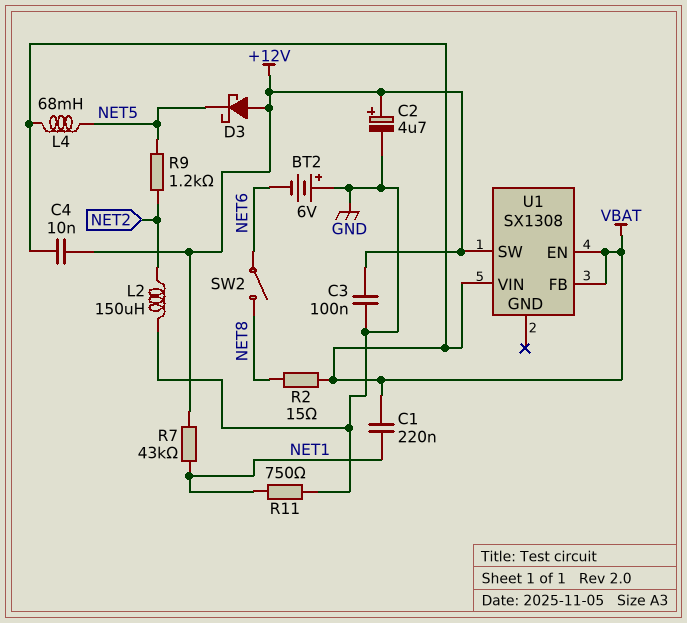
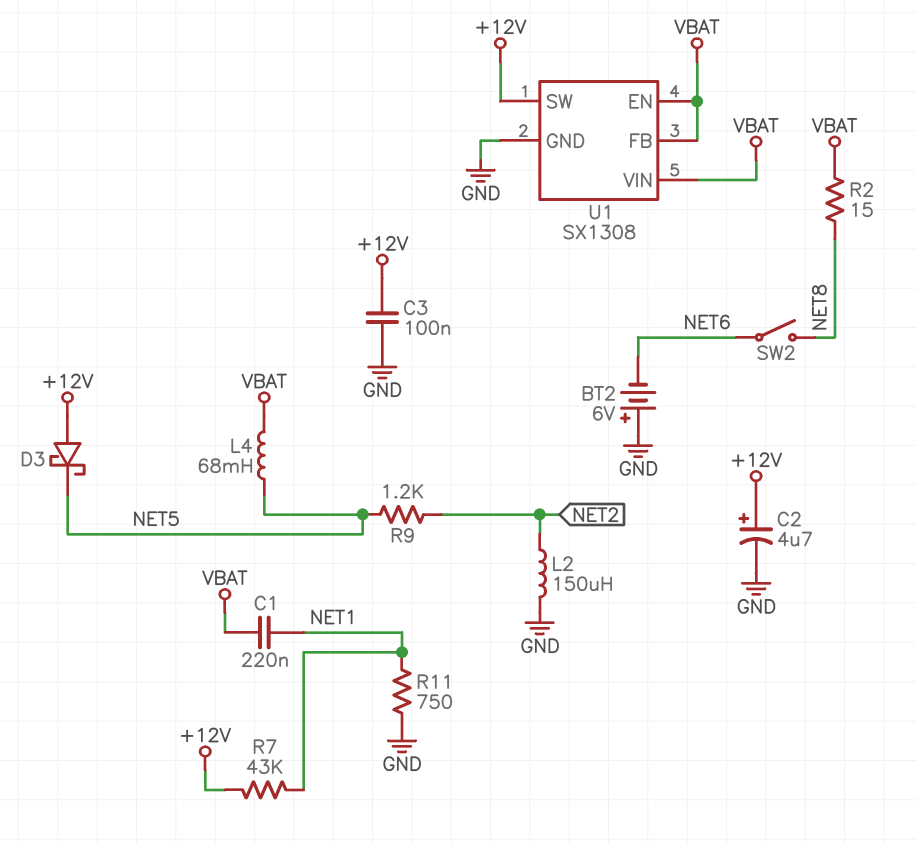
C4: 10nF (+12V, VBAT) -> none
U1 pin GND: none -> GND

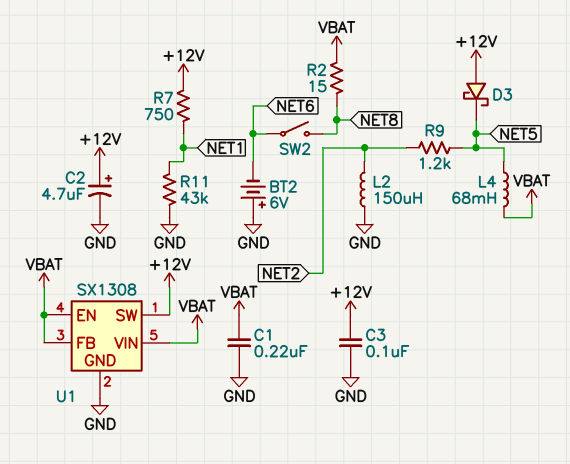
C1: 220nF (NET1, VBAT) -> 220nF (GND, VBAT)
R7: 43k (+12V, NET1) -> 750 (+12V, NET1)
R11: 750 (GND, NET1) -> 43k (GND, NET1)

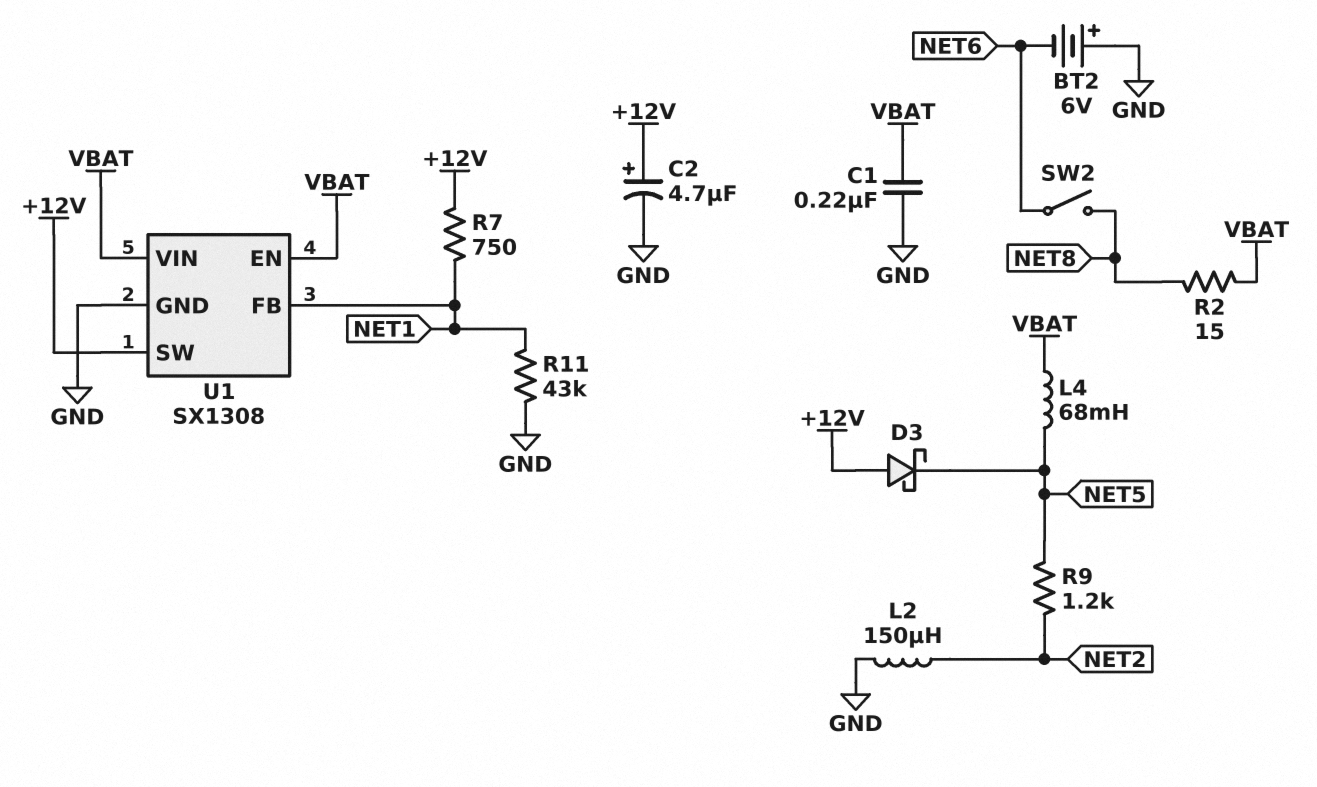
C3: 100nF (+12V, GND) -> none
U1 pin FB: VBAT -> NET1

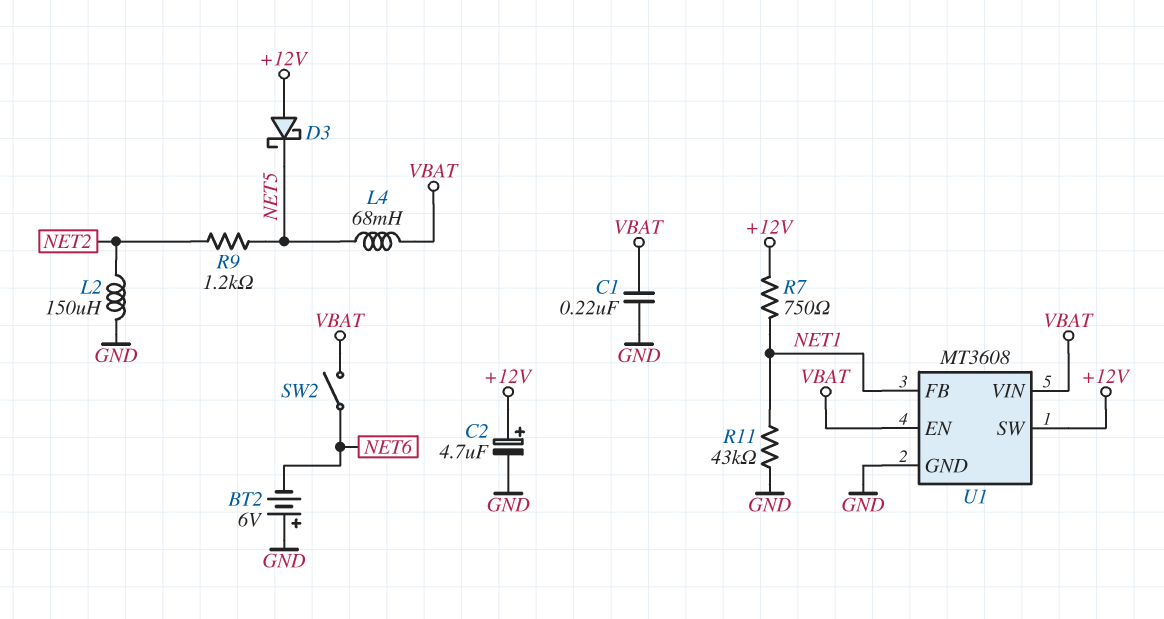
R2: 15 (NET8, VBAT) -> none
SW2: switch (NET6, NET8) -> switch (NET6, VBAT)
U1: SX1308 -> MT3608

